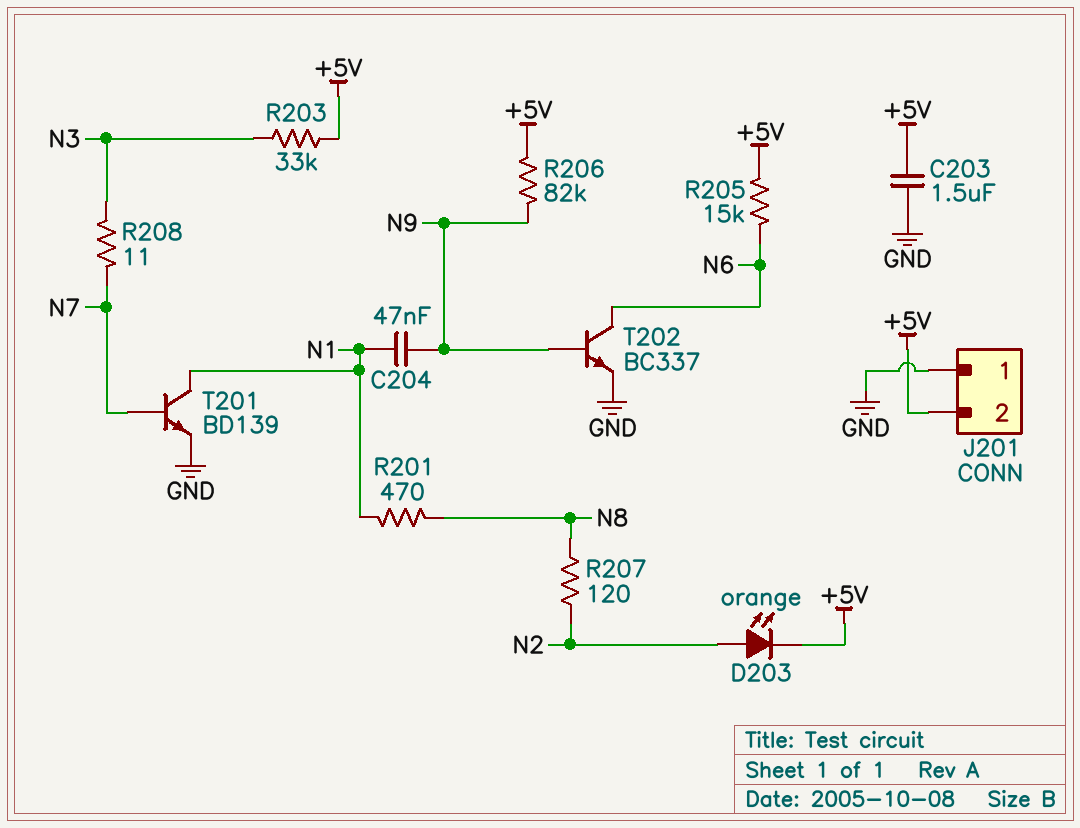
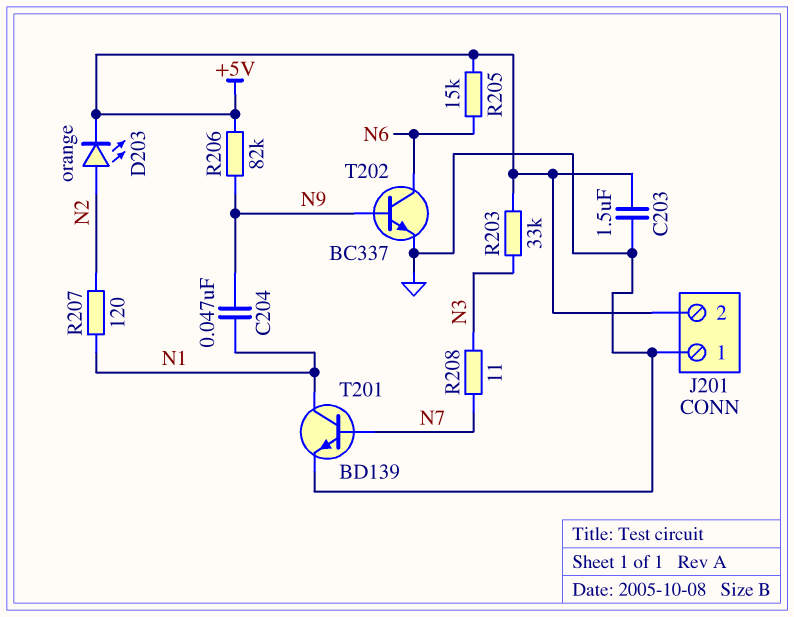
R201: 470 (N1, N8) -> none
R207: 120 (N2, N8) -> 120 (N1, N2)

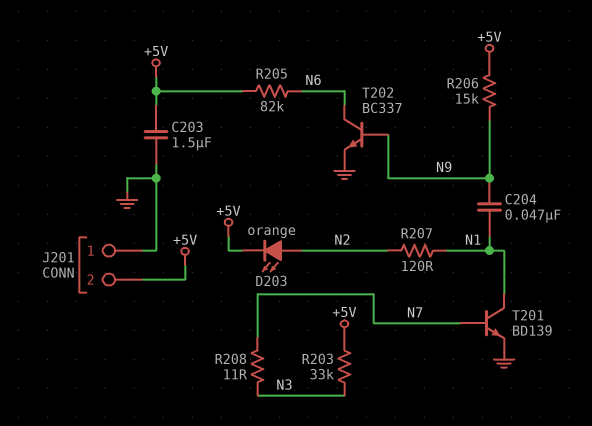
R205: 15k (+5V, N6) -> 82k (+5V, N6)
R206: 82k (+5V, N9) -> 15k (+5V, N9)

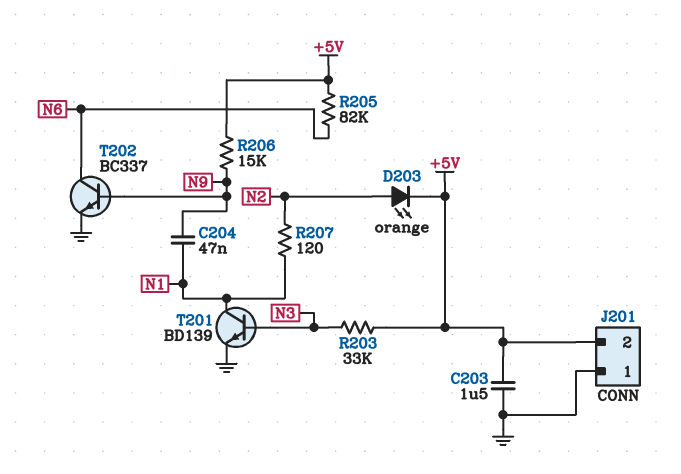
R208: 11 (N3, N7) -> none
T201: NPN BD139 (B N7, C N1, E GND) -> NPN BD139 (B N3, C N1, E GND)

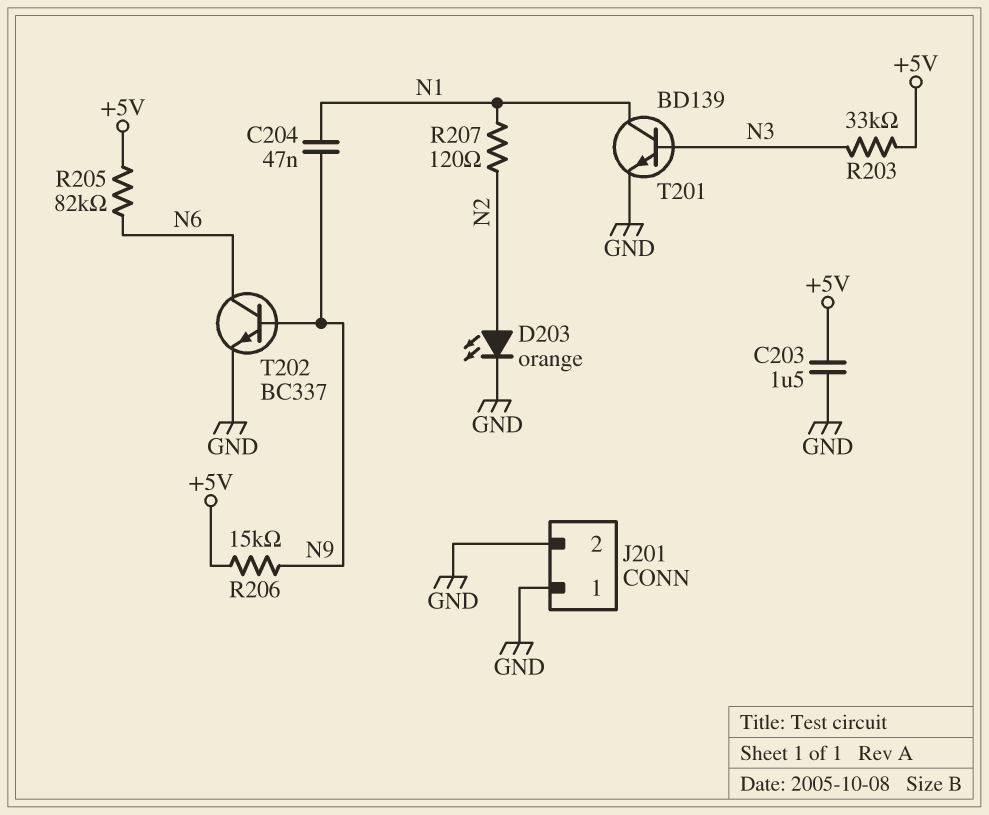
D203: LED orange (A N2, K +5V) -> LED orange (A N2, K GND)
J201 pin 2: +5V -> GND

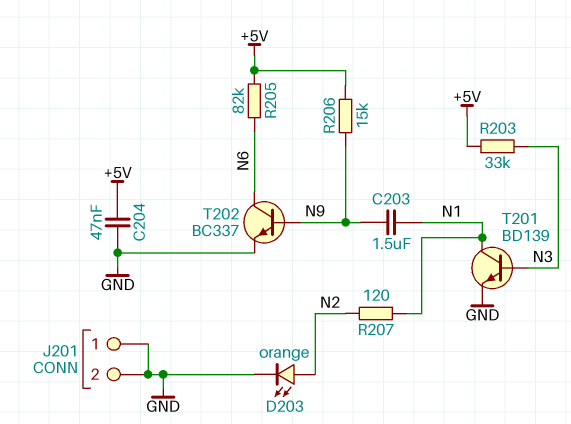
C203: 1.5uF (+5V, GND) -> 1.5uF (N1, N9)
C204: 47nF (N1, N9) -> 47nF (+5V, GND)

